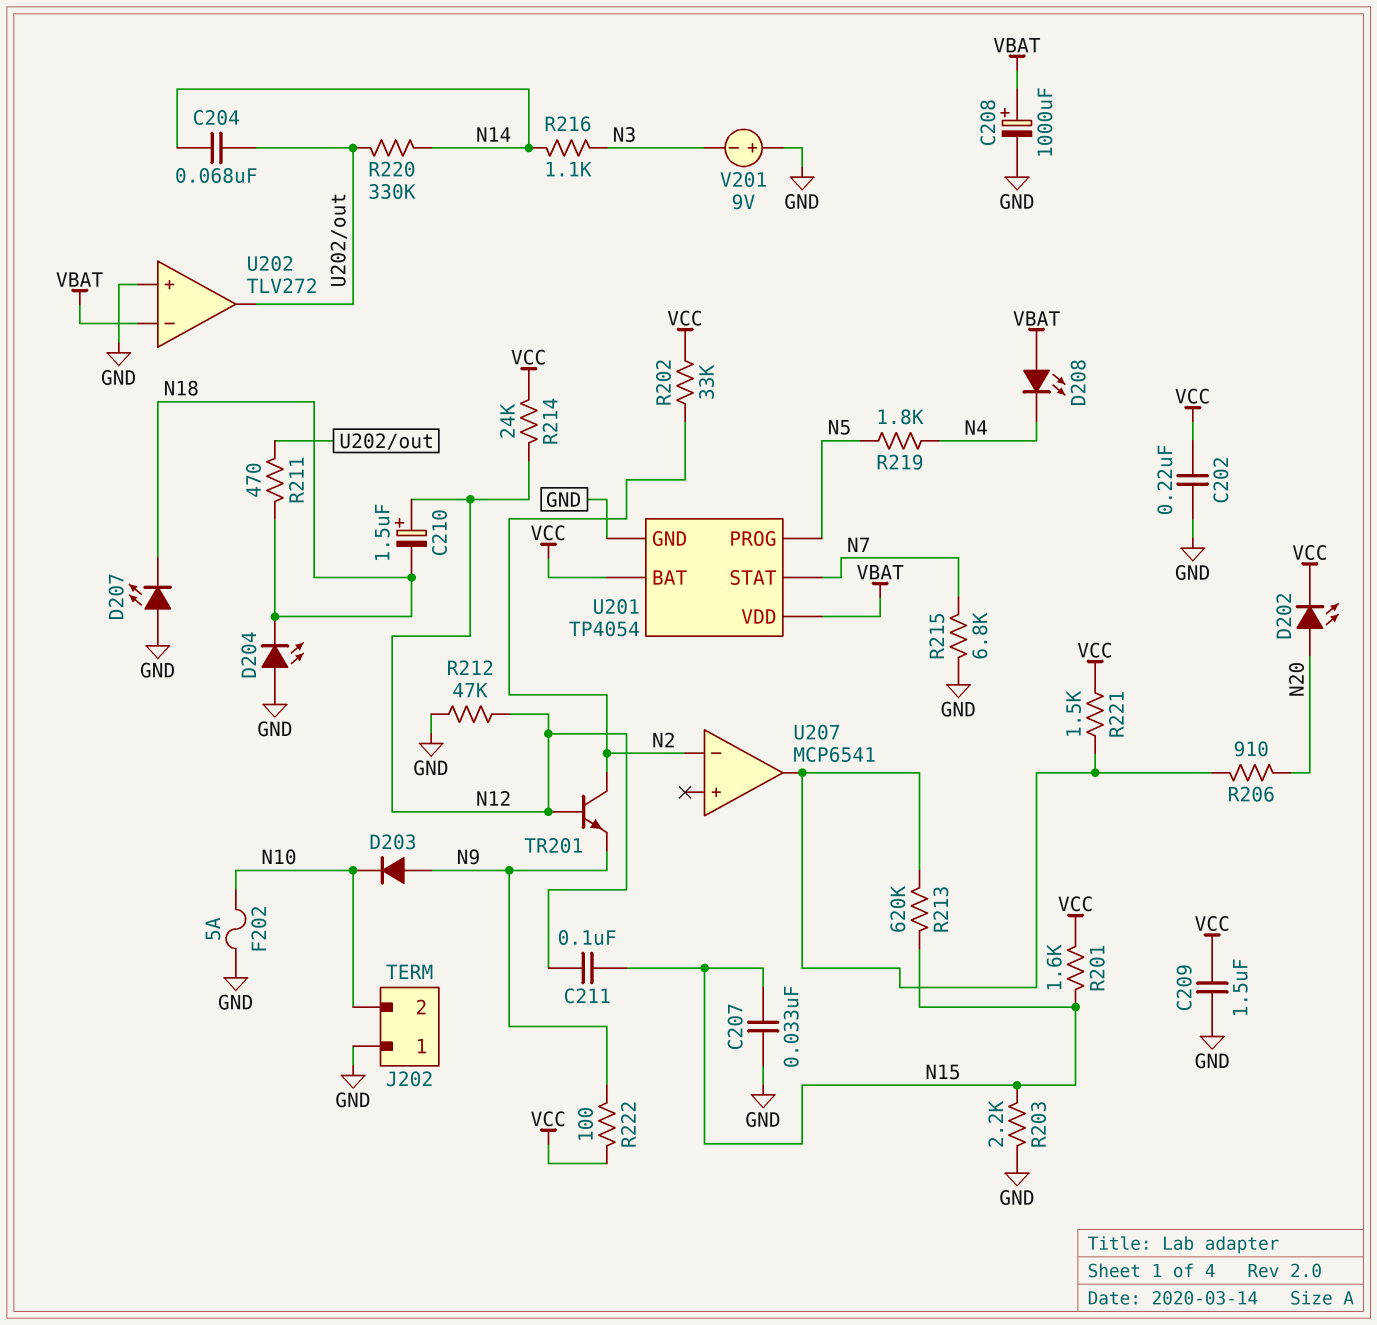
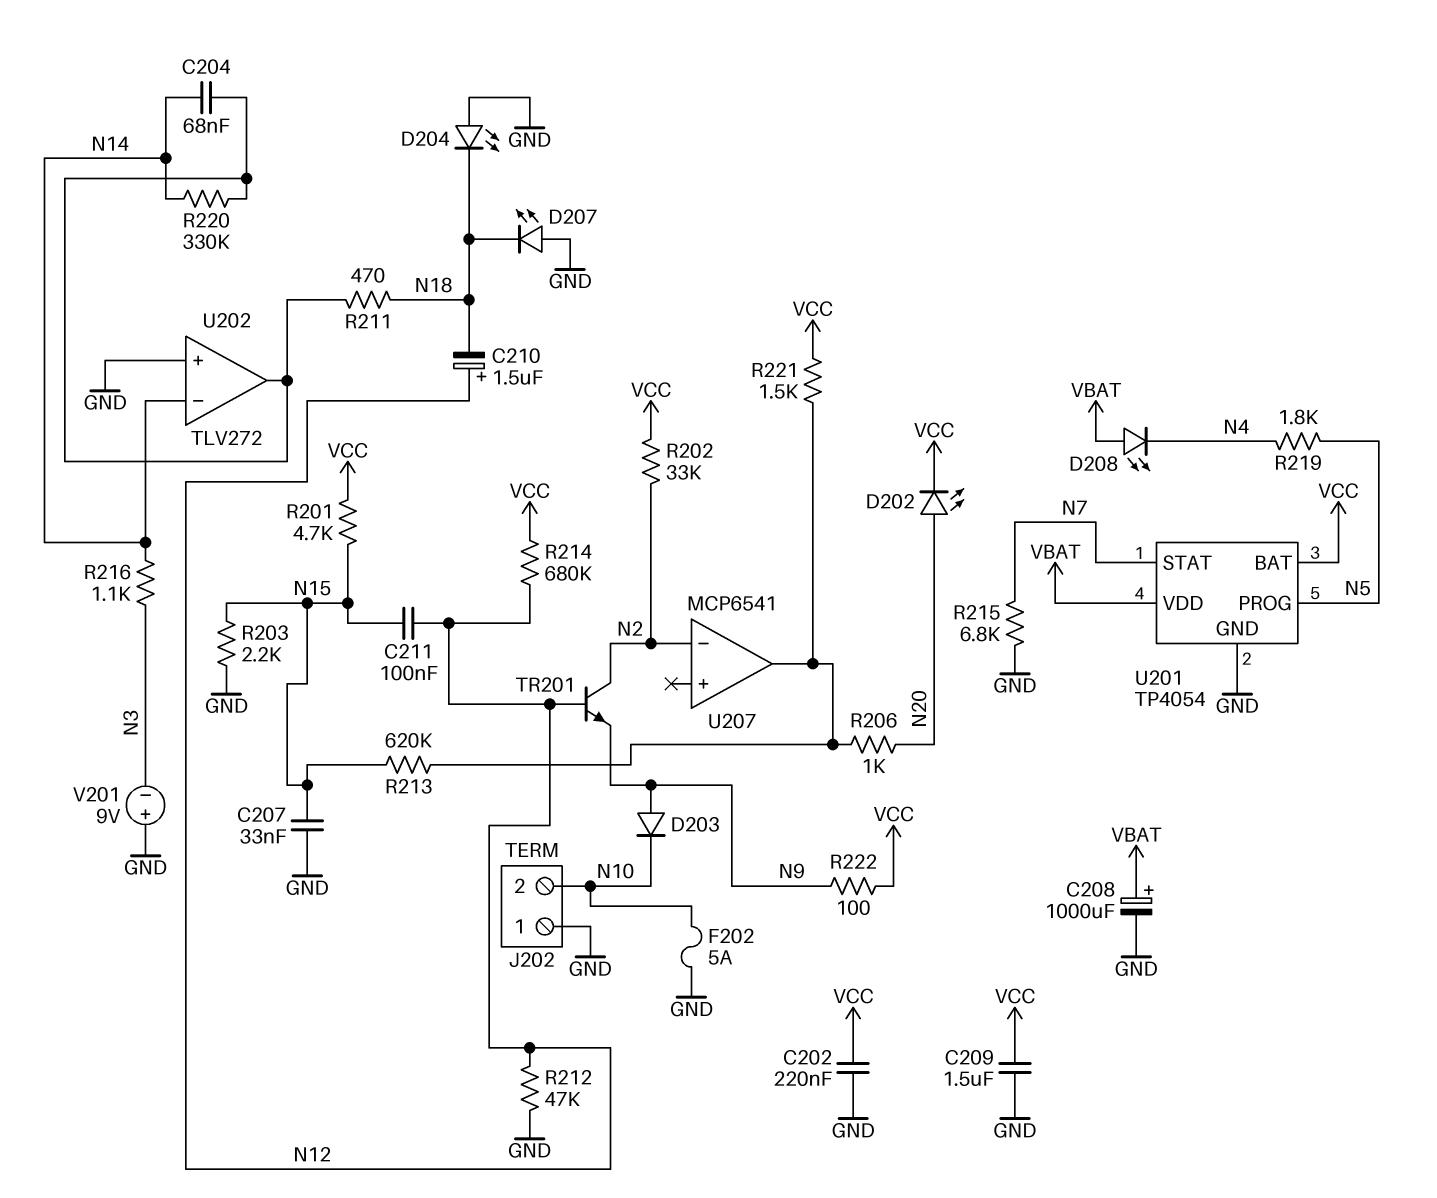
R201: 1.6k (N15, VCC) -> 4.7k (N15, VCC)
R206: 910 (N20, U207/out) -> 1k (N20, U207/out)
R214: 24k (N12, VCC) -> 680k (N12, VCC)
U202 pin in-: VBAT -> N14

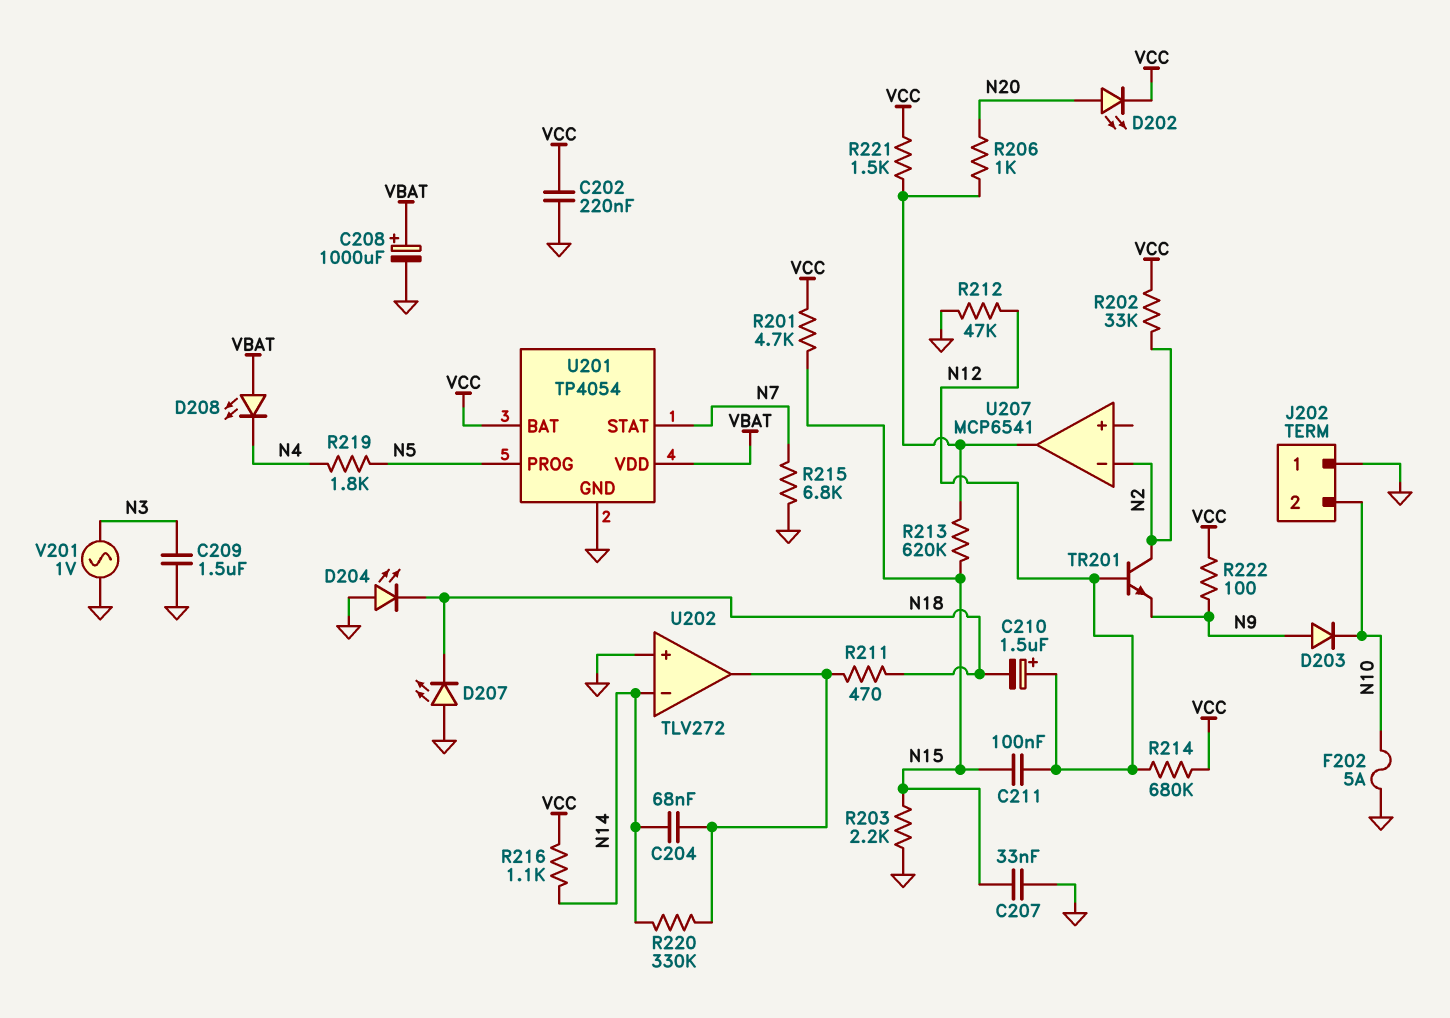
C209: 1.5uF (GND, VCC) -> 1.5uF (GND, N3)
R216: 1.1k (N3, N14) -> 1.1k (N14, VCC)
V201: 9V (plus GND, minus N3) -> AC 1V (GND, N3)

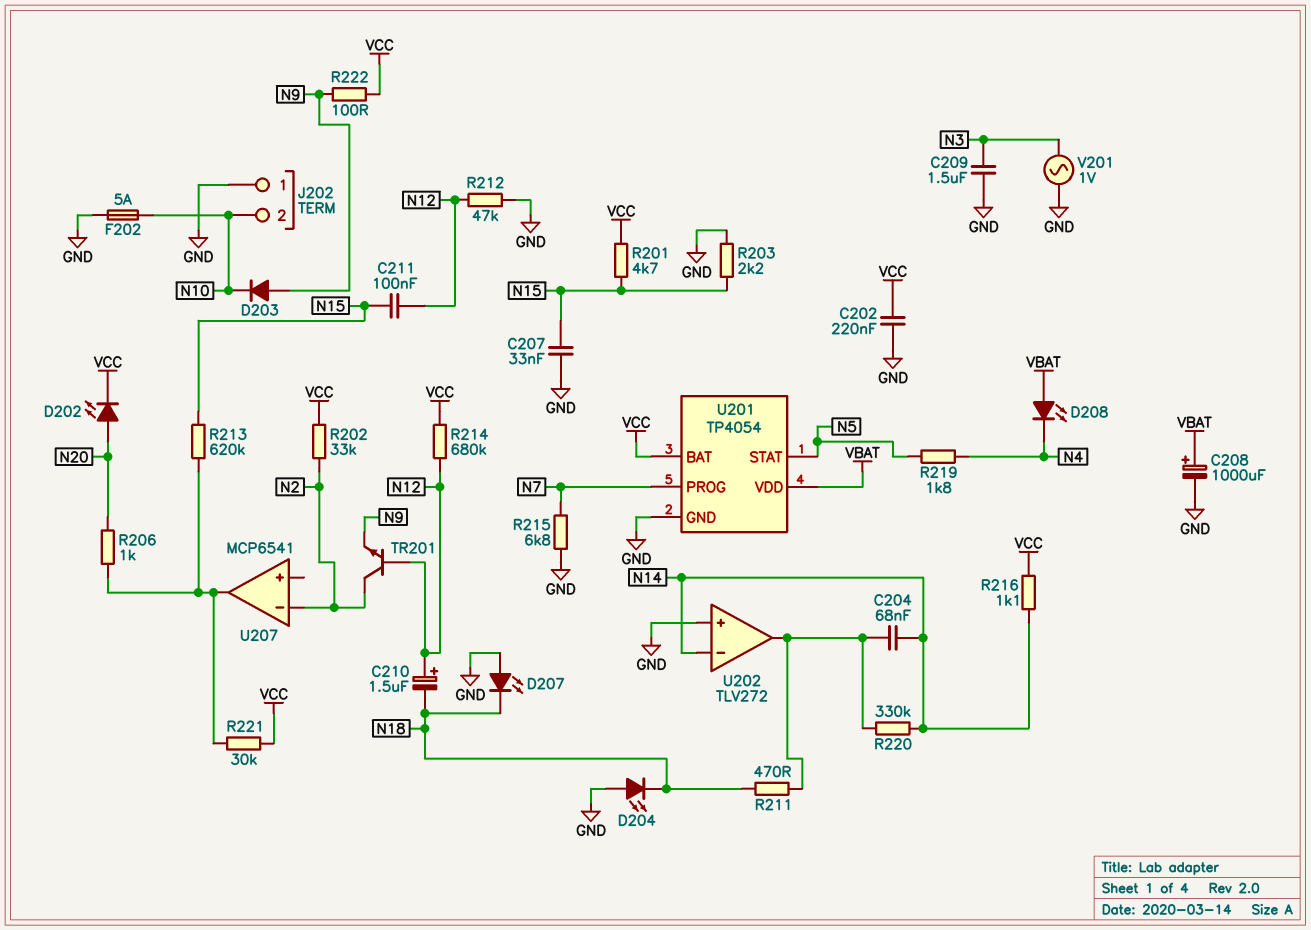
R221: 1.5k (U207/out, VCC) -> 30k (U207/out, VCC)
U201 pin PROG: N5 -> N7
U201 pin STAT: N7 -> N5

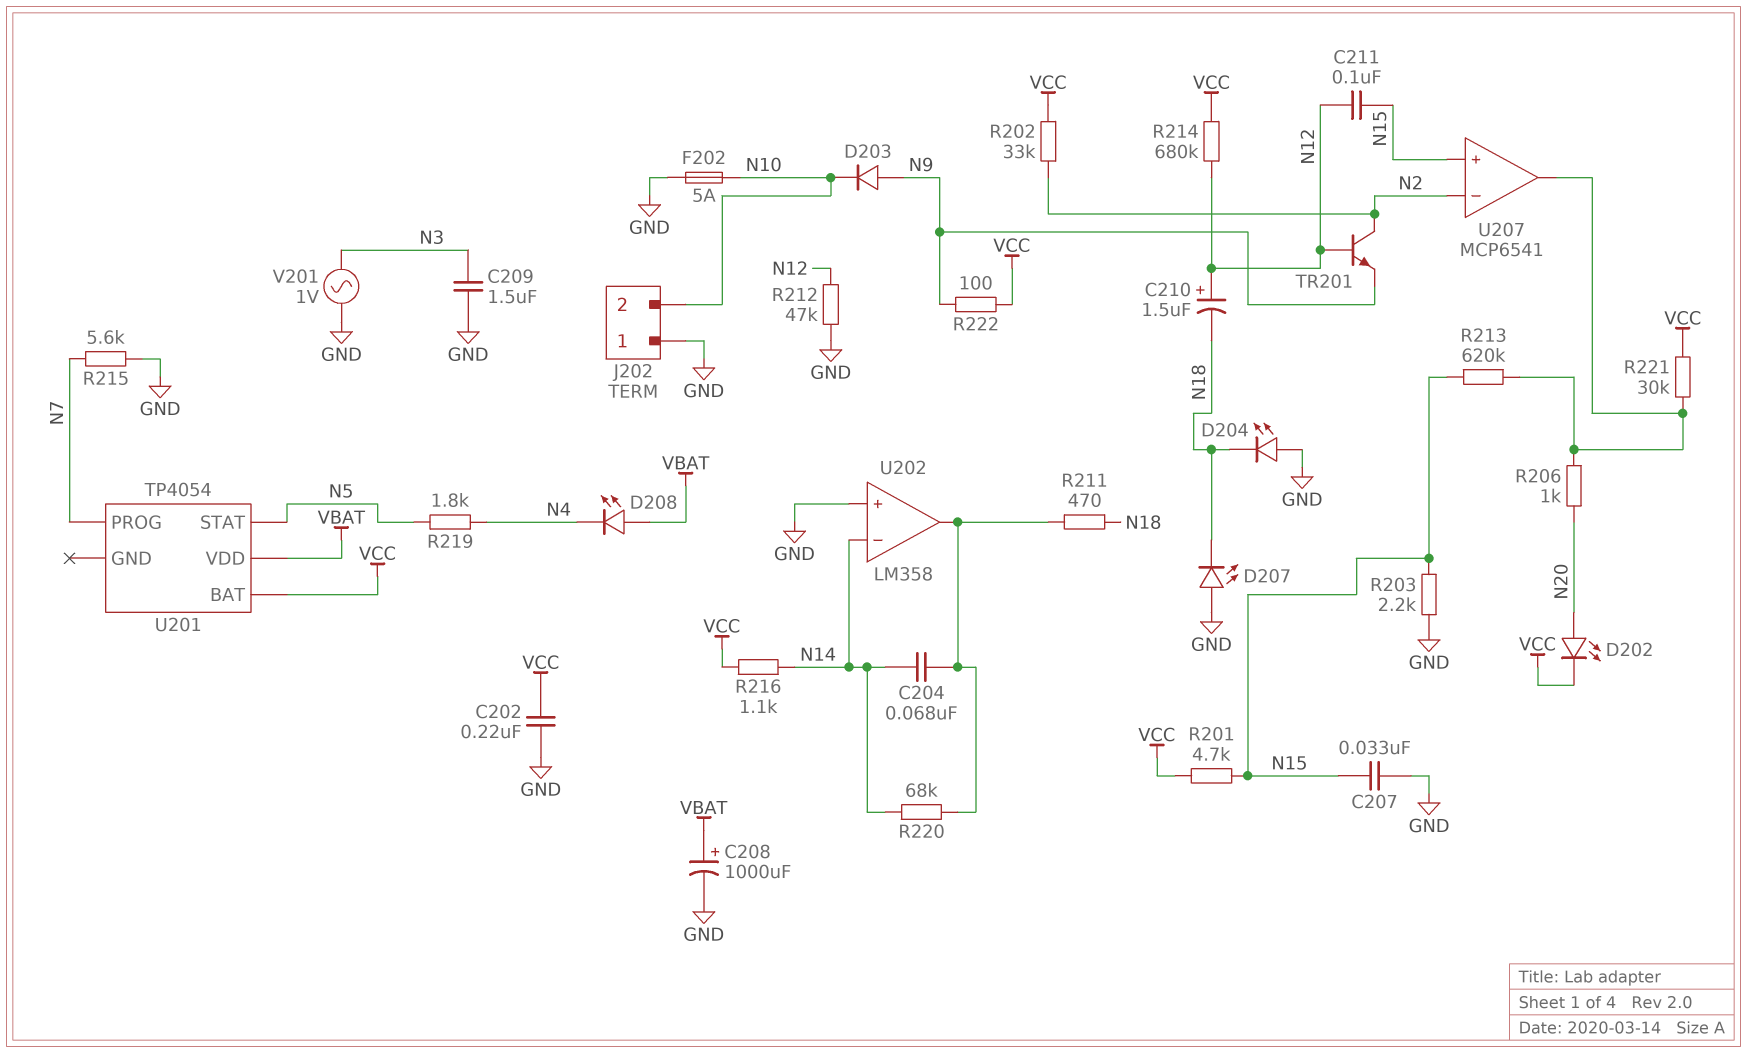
R215: 6.8k (GND, N7) -> 5.6k (GND, N7)
R220: 330k (N14, U202/out) -> 68k (N14, U202/out)
U201 pin GND: GND -> none
U202: TLV272 -> LM358
U207 pin in+: none -> N15

